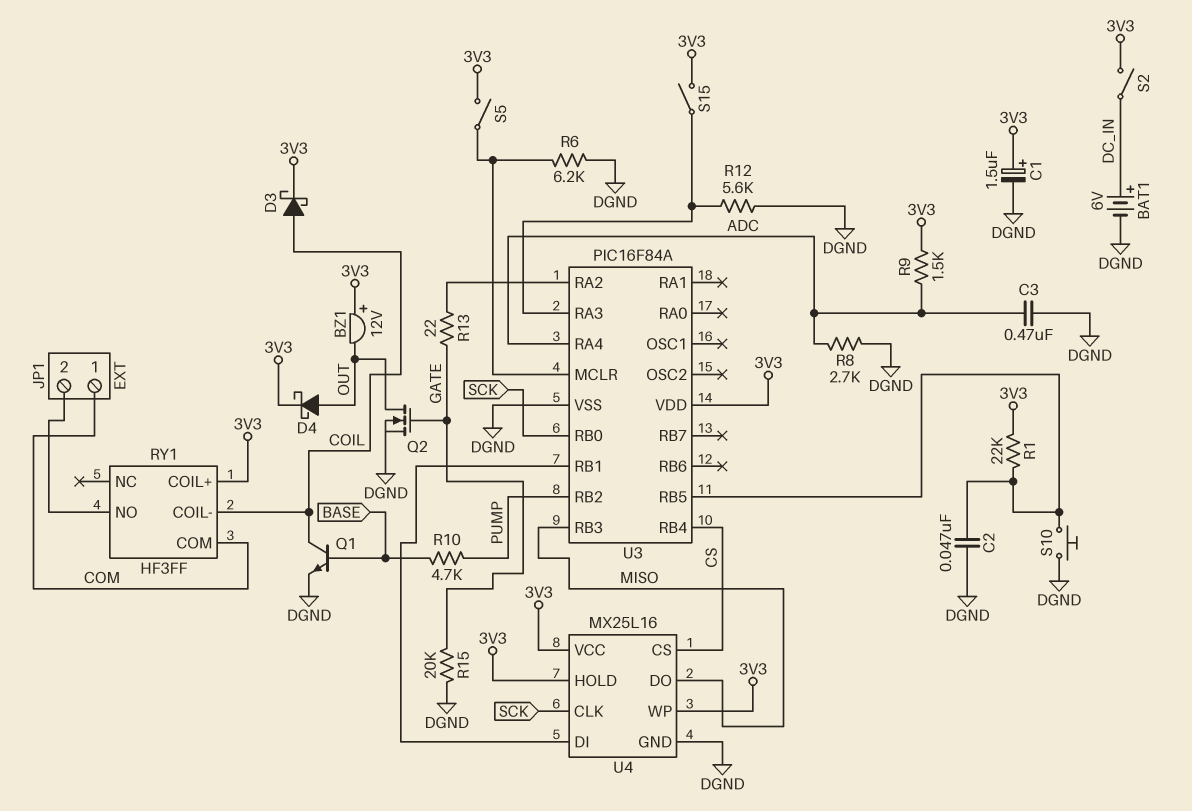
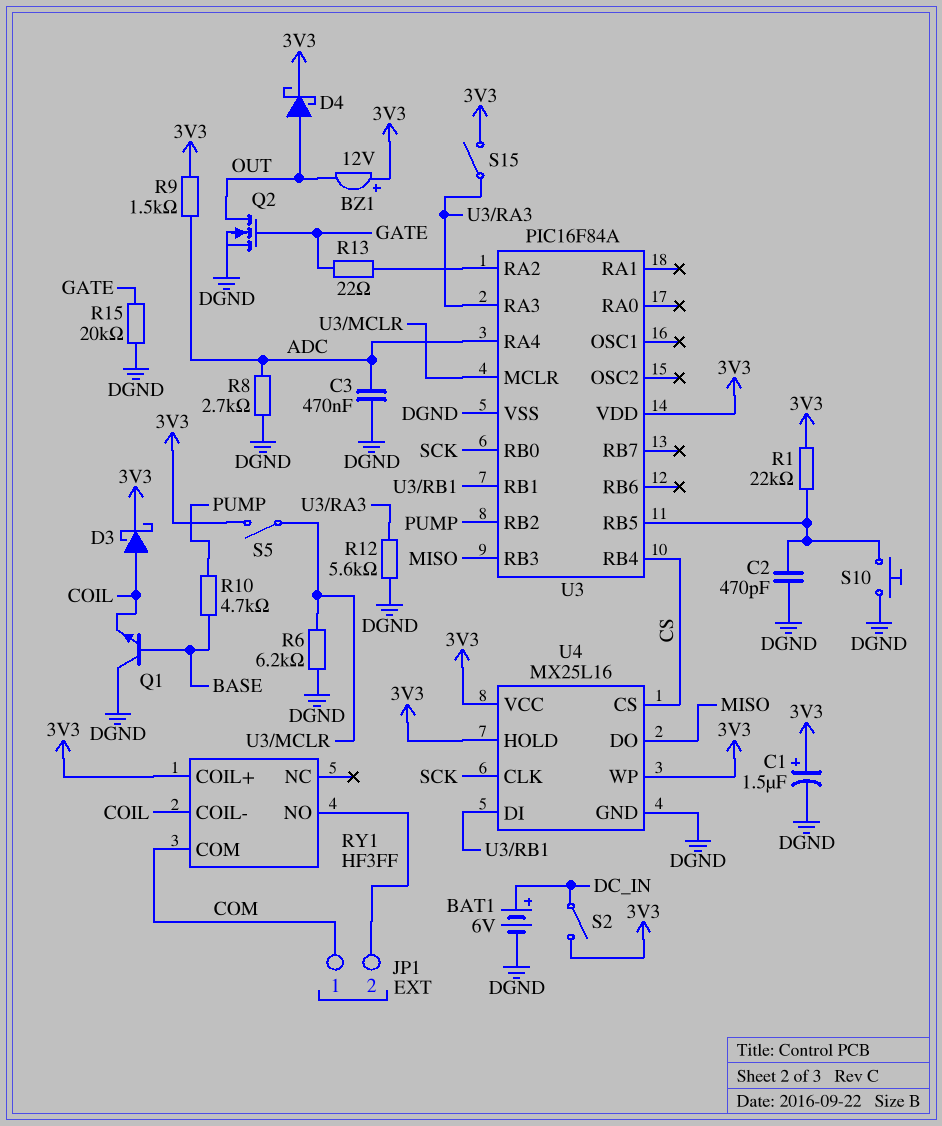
C2: 47nF (DGND, U3/RB5) -> 470pF (DGND, U3/RB5)
Q1: NPN (B BASE, C COIL, E DGND) -> NPN (B BASE, C DGND, E COIL)

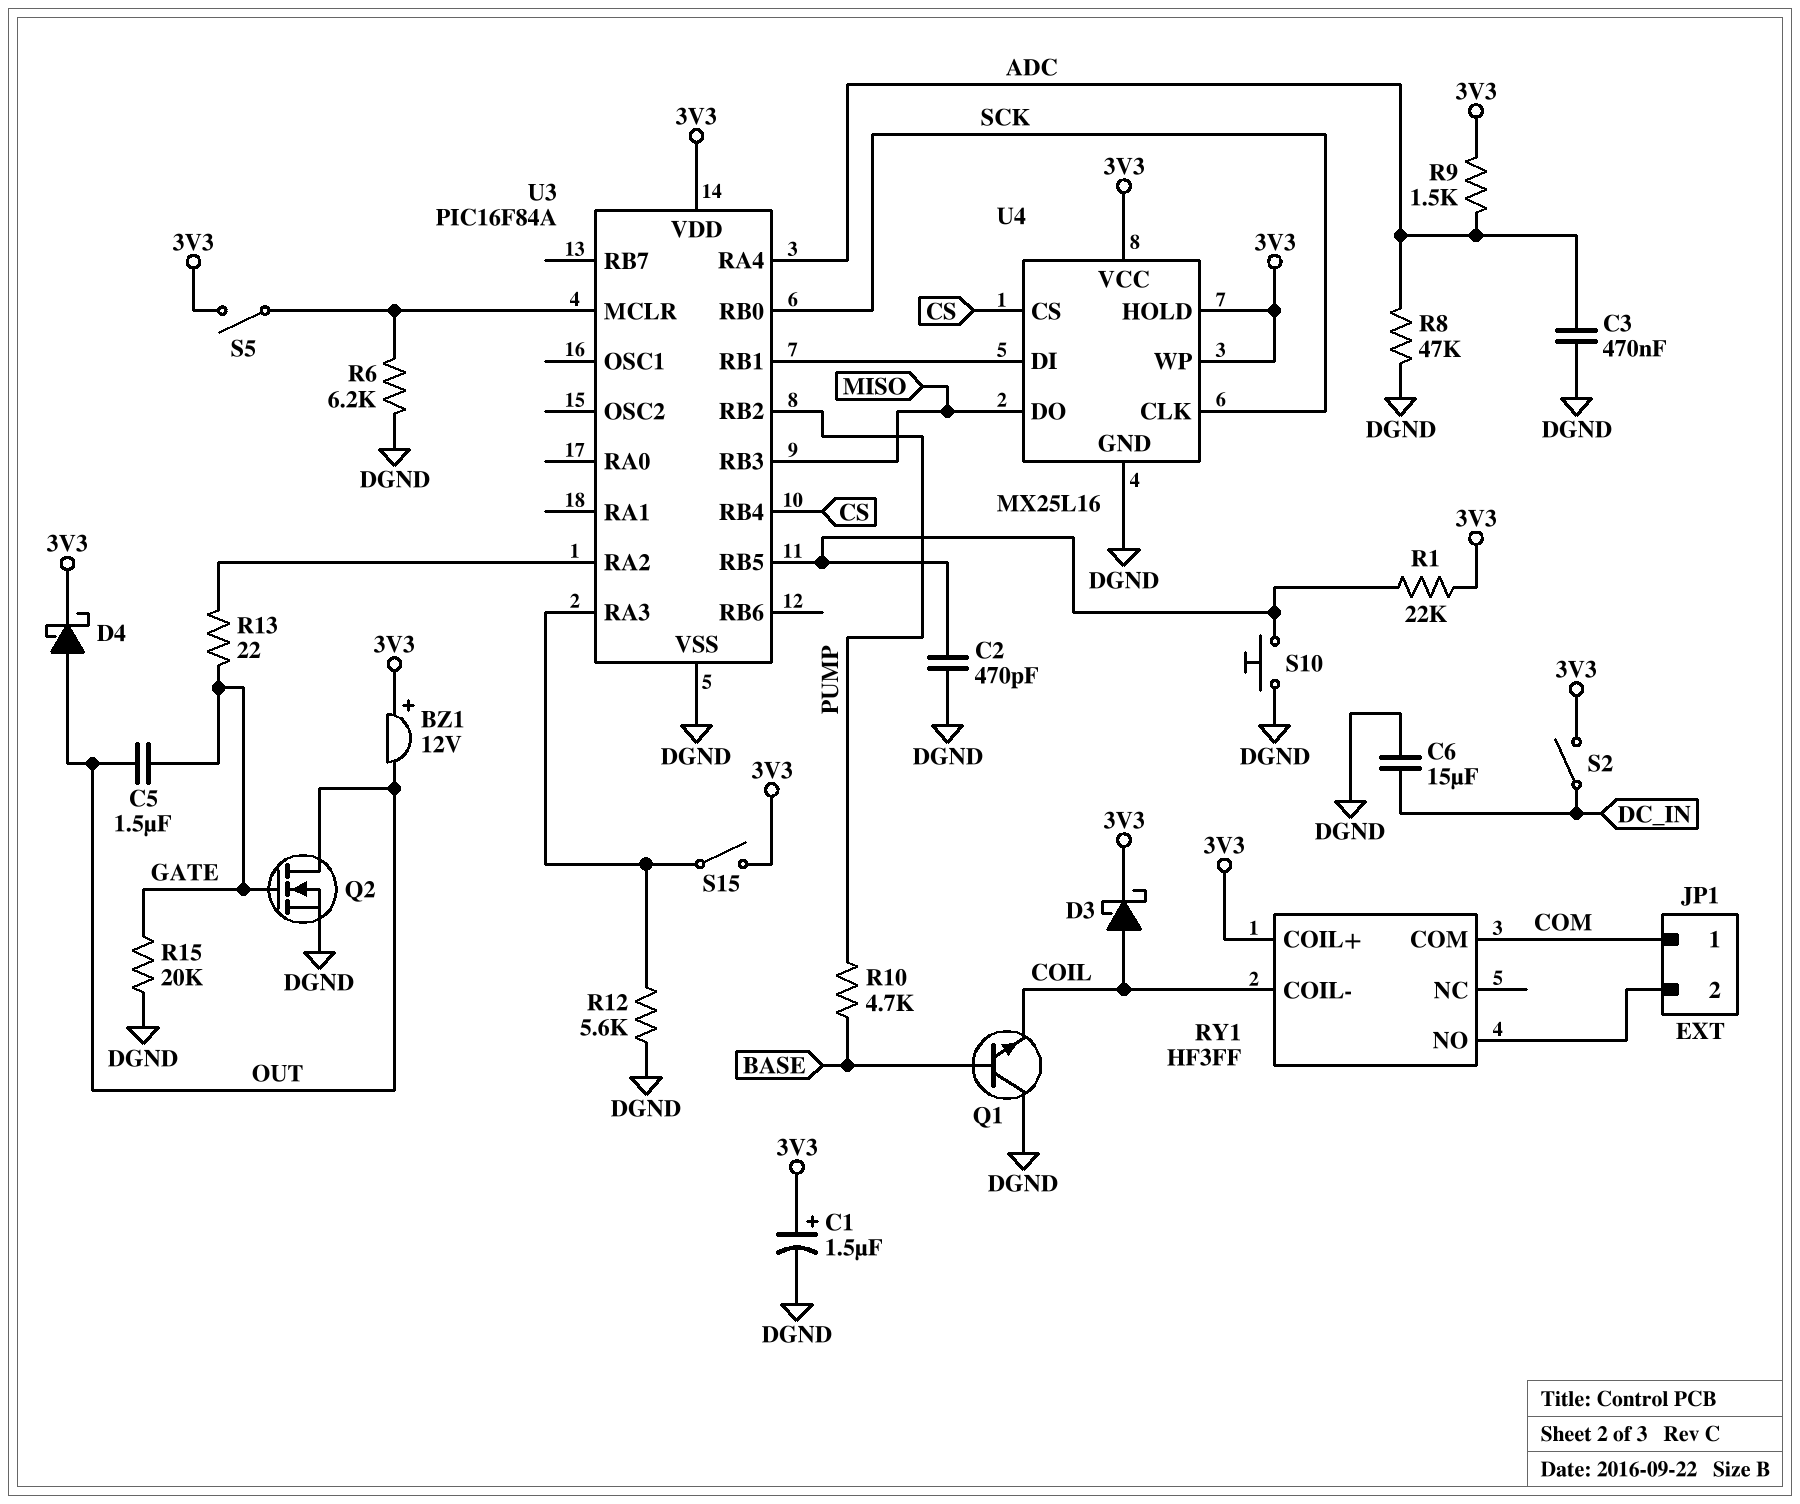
BAT1: 6V (plus DC_IN, minus DGND) -> none
C5: none -> 1.5uF (GATE, OUT)
C6: none -> 15uF (DC_IN, DGND)
R8: 2.7k (ADC, DGND) -> 47k (ADC, DGND)

